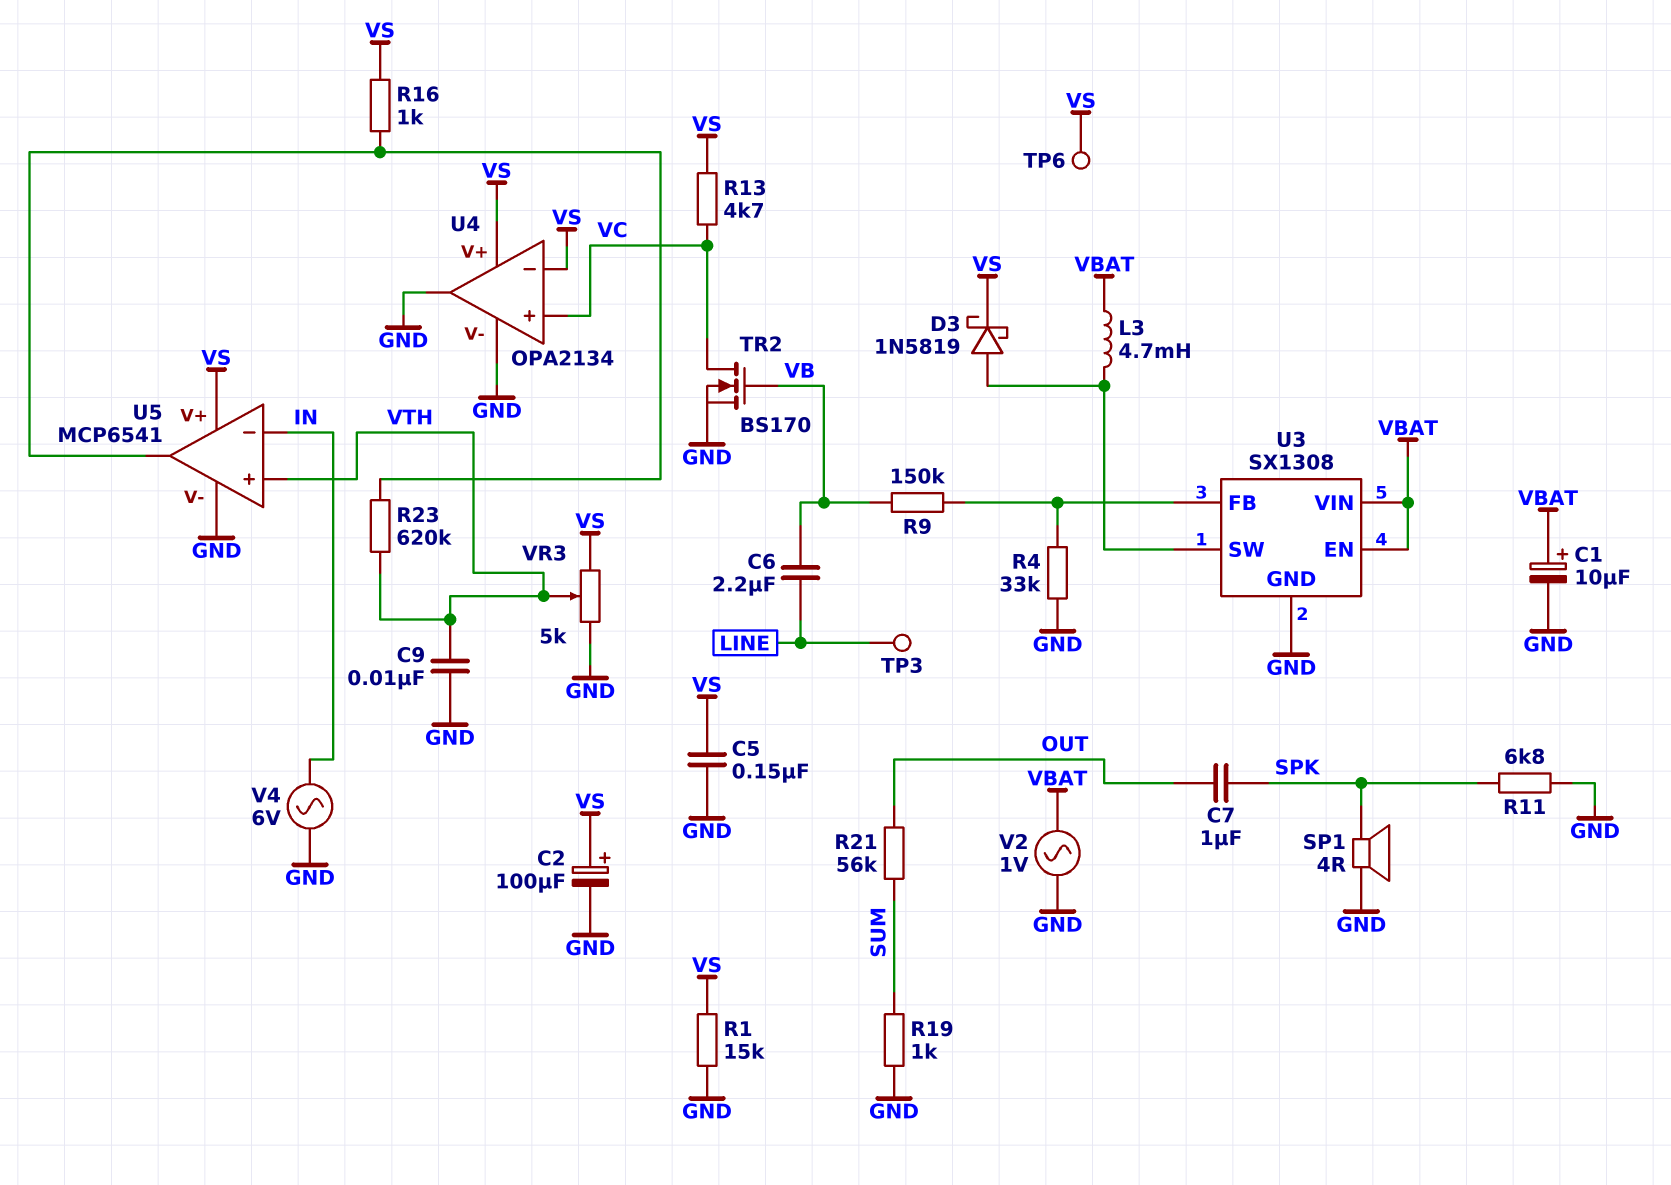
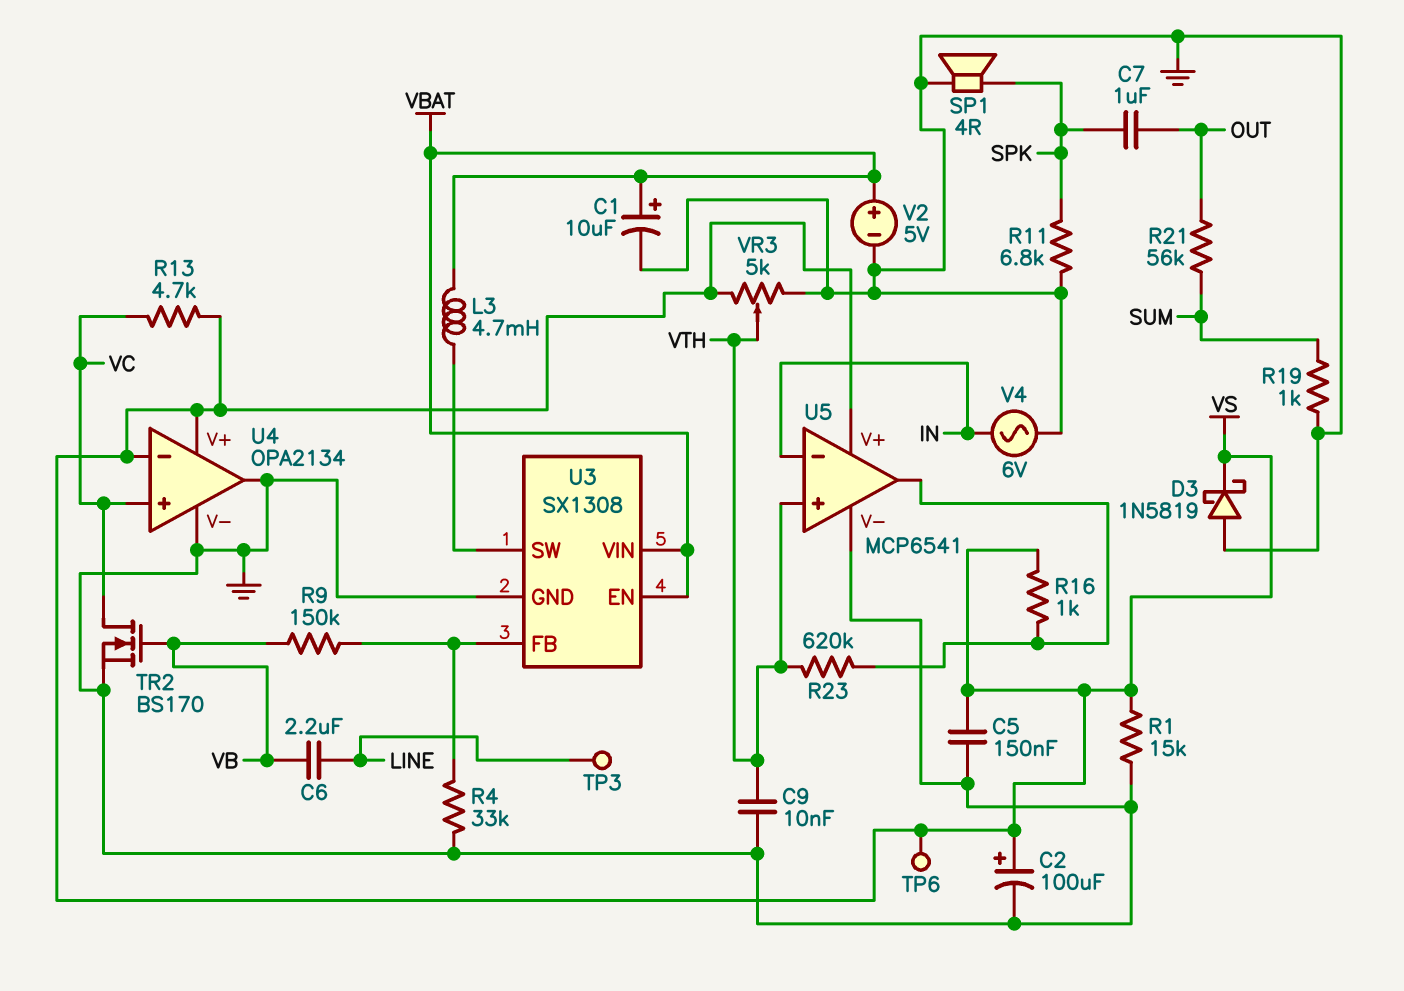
D3: schottky 1N5819 (A U3/SW, K VS) -> schottky 1N5819 (A GND, K VS)
V2: AC 1V (GND, VBAT) -> 5V (plus VBAT, minus GND)

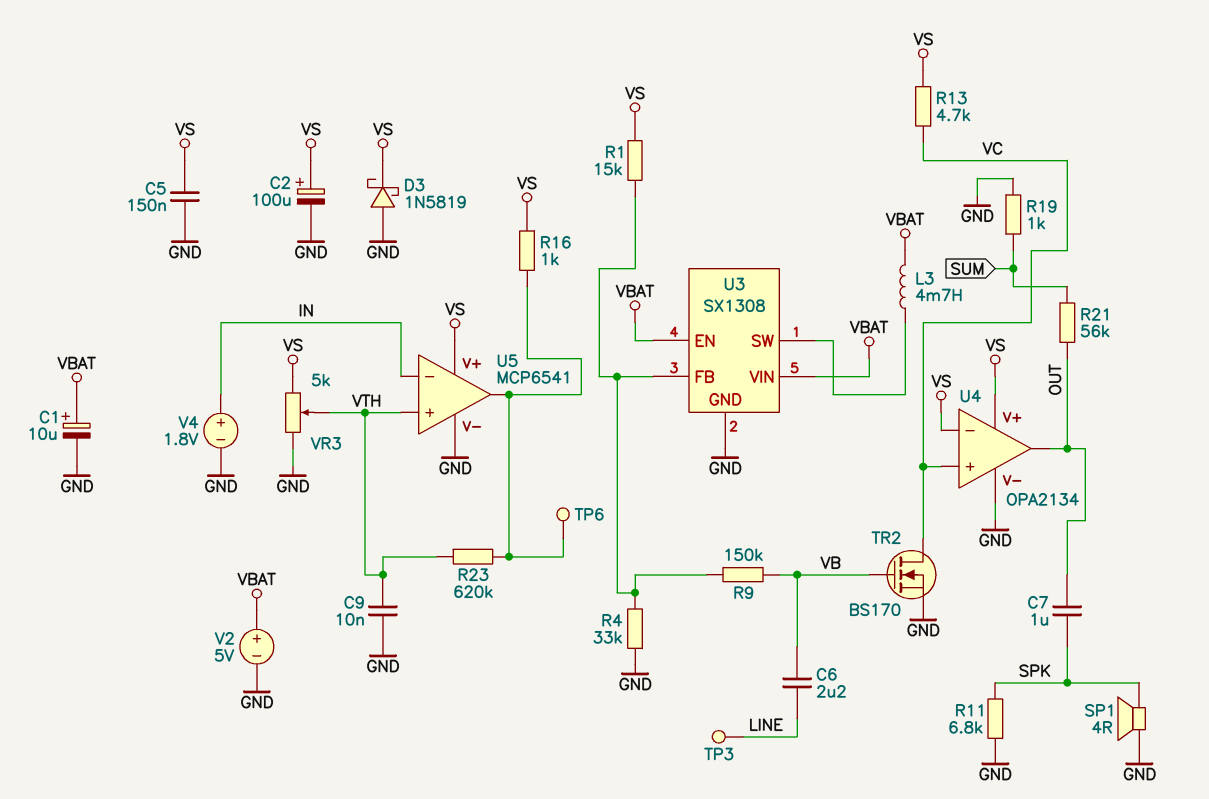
R1: 15k (GND, VS) -> 15k (U3/FB, VS)
TP6: test point (VS) -> test point (U5/out)
U4 pin out: GND -> OUT
V4: AC 6V (GND, IN) -> 1.8V (plus IN, minus GND)

